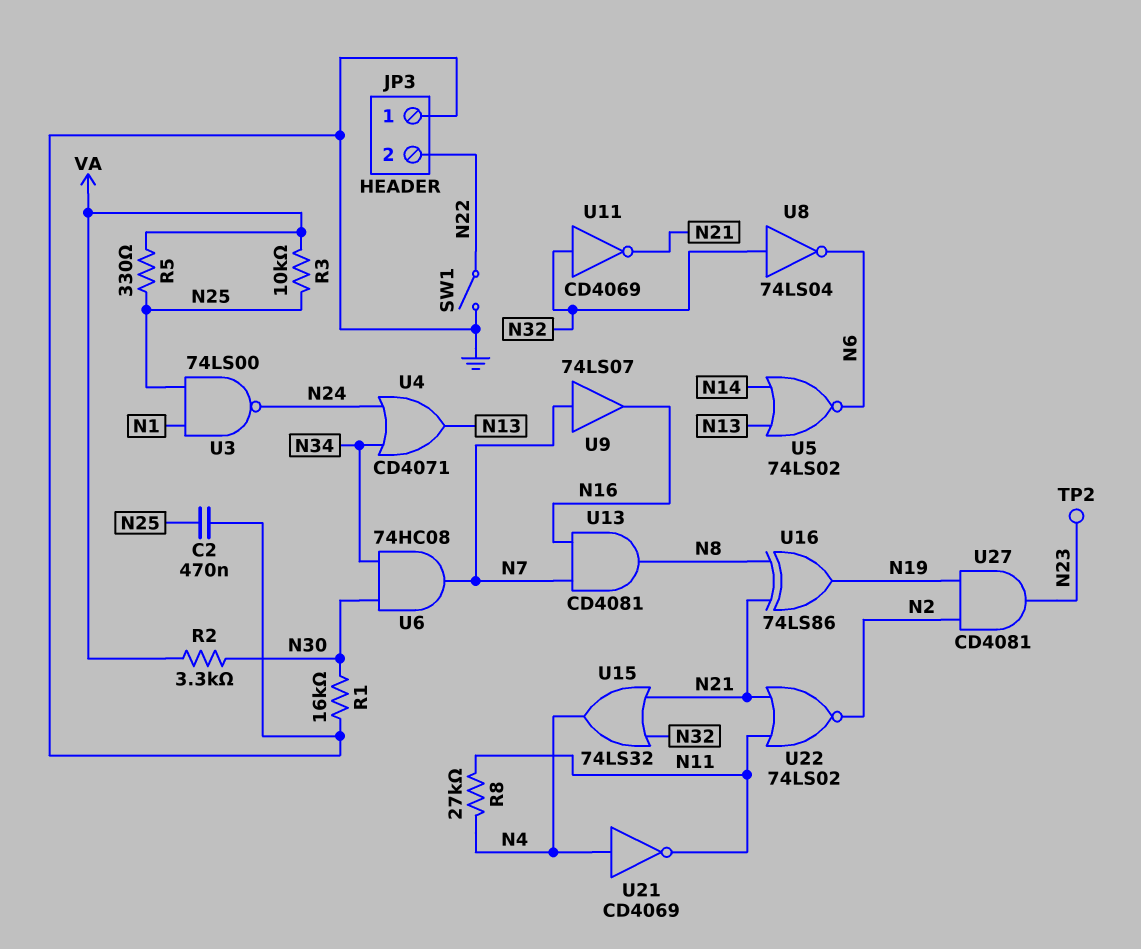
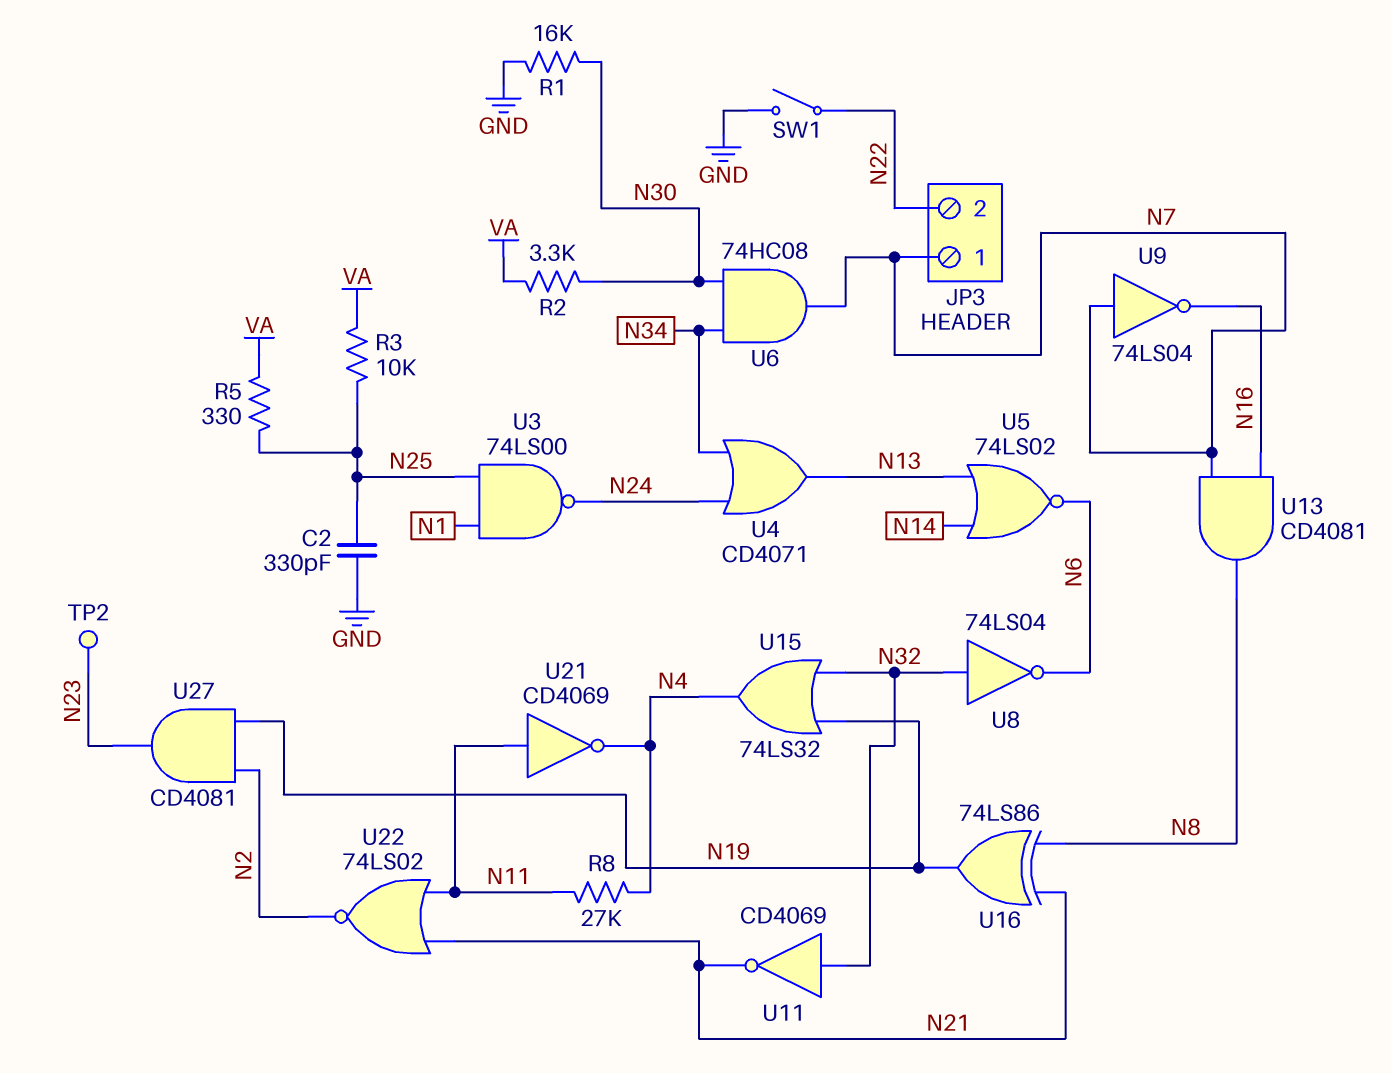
C2: 470nF (GND, N25) -> 330pF (GND, N25)
JP3 pin 1: GND -> N7
U9: buffer 74LS07 (in N7, out N16) -> NOT 74LS04 (in N7, out N16)
U15: OR 74LS32 (in N21, in N32, out N4) -> OR 74LS32 (in N19, in N32, out N4)
U21: NOT CD4069 (in N4, out N11) -> NOT CD4069 (in N11, out N4)

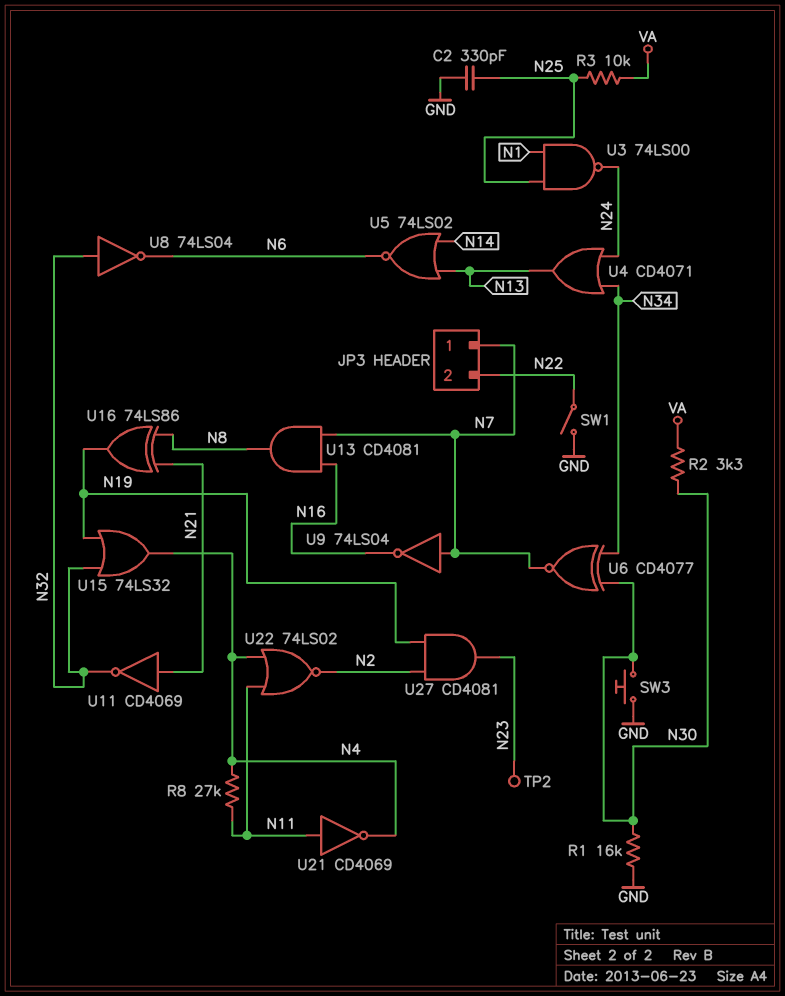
R5: 330 (N25, VA) -> none
SW3: none -> button (GND, N30)
U6: AND 74HC08 (in N30, in N34, out N7) -> XNOR CD4077 (in N30, in N34, out N7)
U11: NOT CD4069 (in N32, out N21) -> NOT CD4069 (in N21, out N32)
U22: NOR 74LS02 (in N11, in N21, out N2) -> NOR 74LS02 (in N4, in N11, out N2)

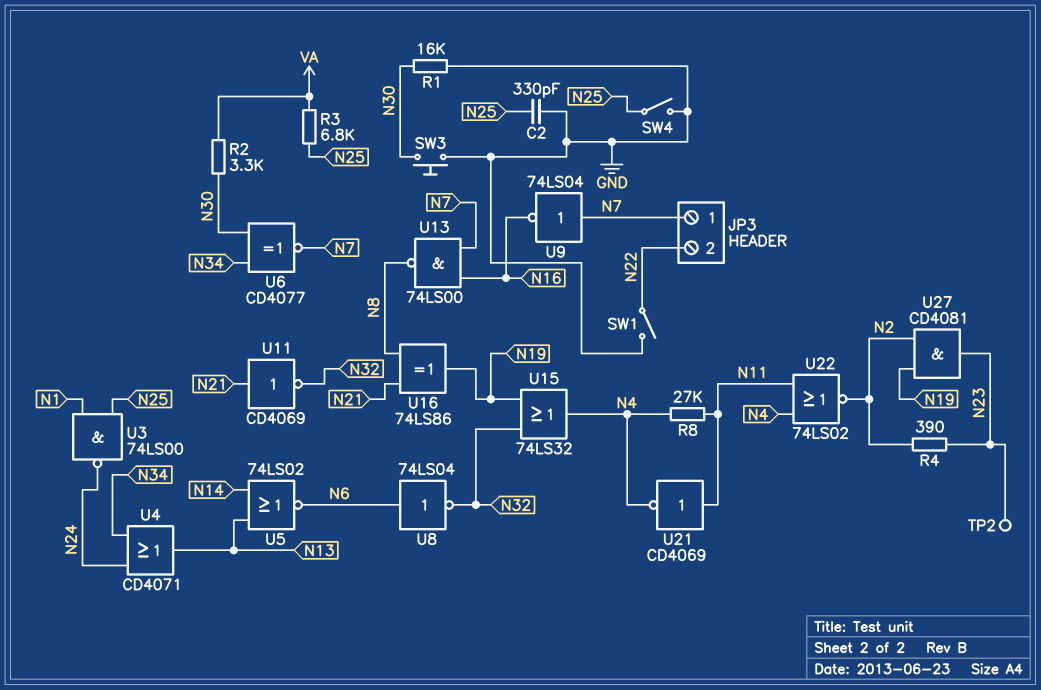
R3: 10k (N25, VA) -> 6.8k (N25, VA)
R4: none -> 390 (N2, N23)
SW4: none -> switch (GND, N25)
U8: NOT 74LS04 (in N32, out N6) -> NOT 74LS04 (in N6, out N32)
U13: AND CD4081 (in N7, in N16, out N8) -> NAND 74LS00 (in N7, in N16, out N8)

